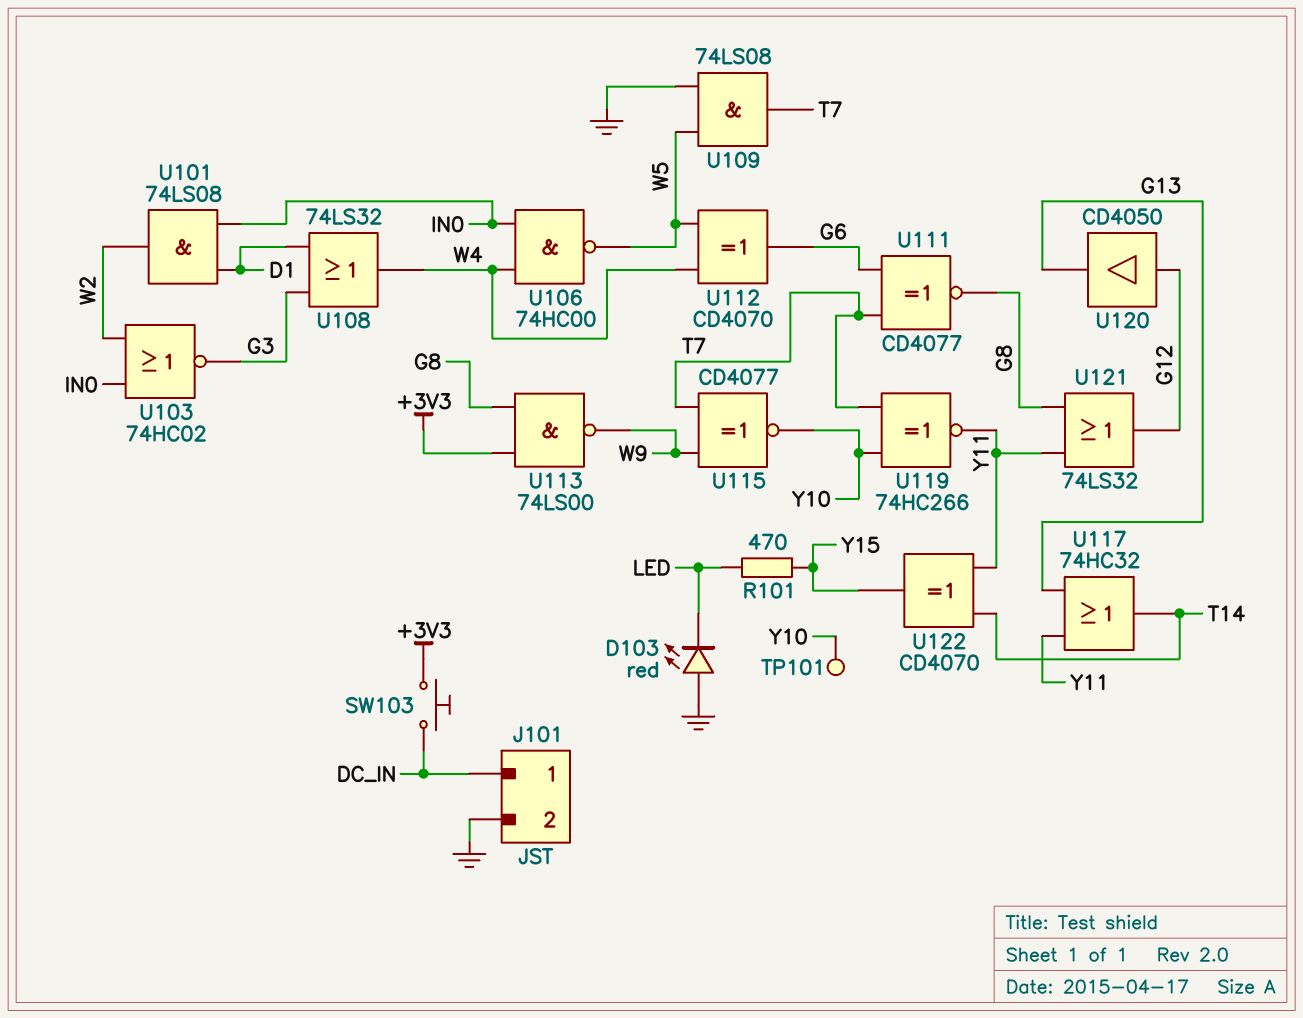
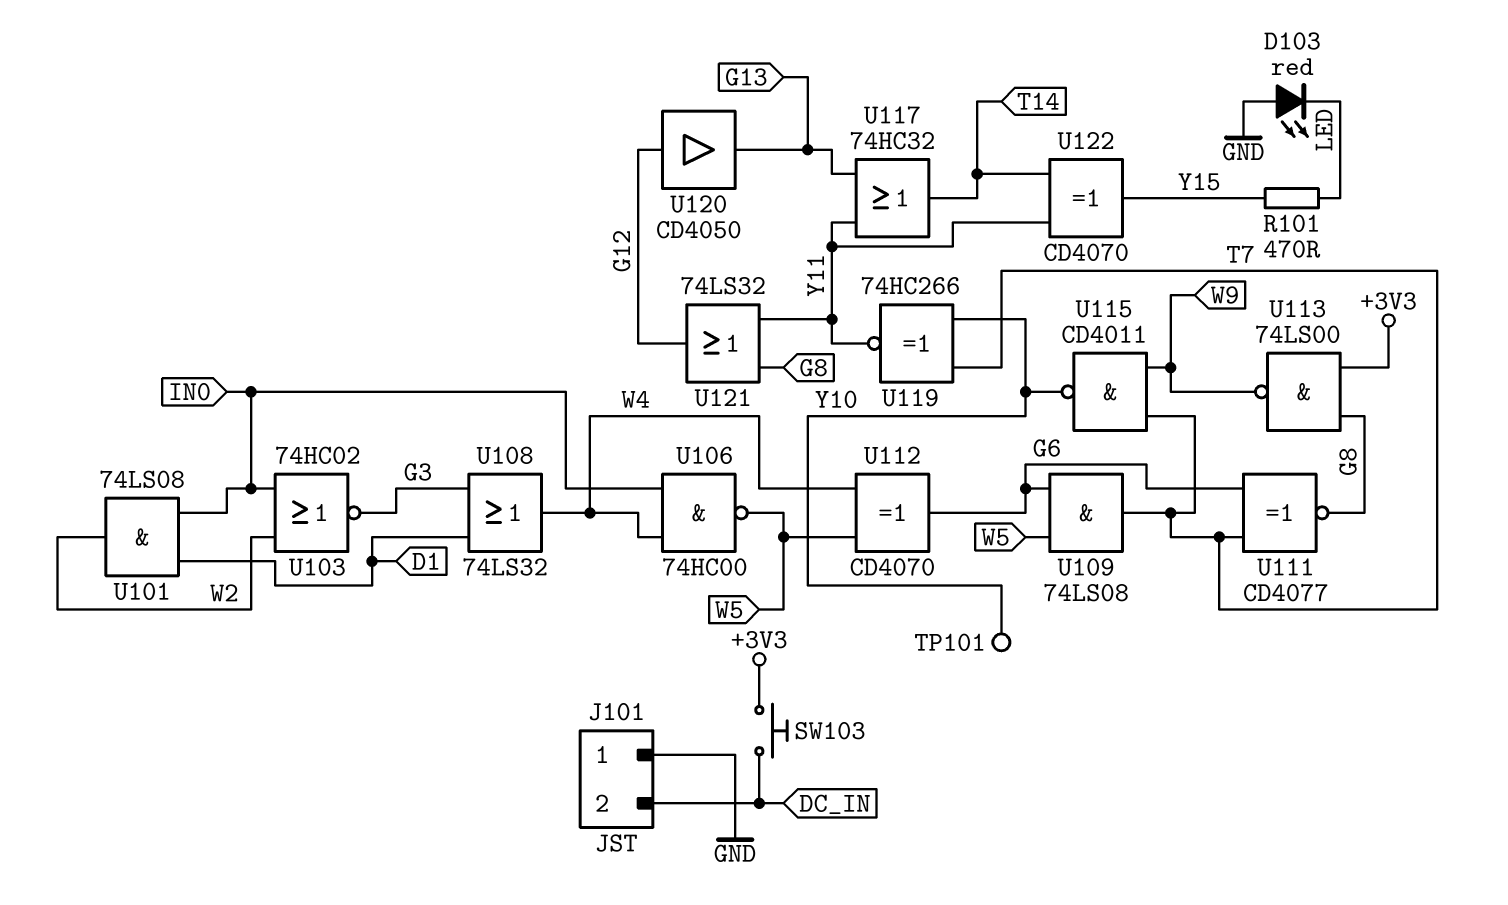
J101 pin 1: DC_IN -> GND
J101 pin 2: GND -> DC_IN
U109: AND 74LS08 (in GND, in W5, out T7) -> AND 74LS08 (in G6, in W5, out T7)
U115: XNOR CD4077 (in T7, in W9, out Y10) -> NAND CD4011 (in T7, in W9, out Y10)

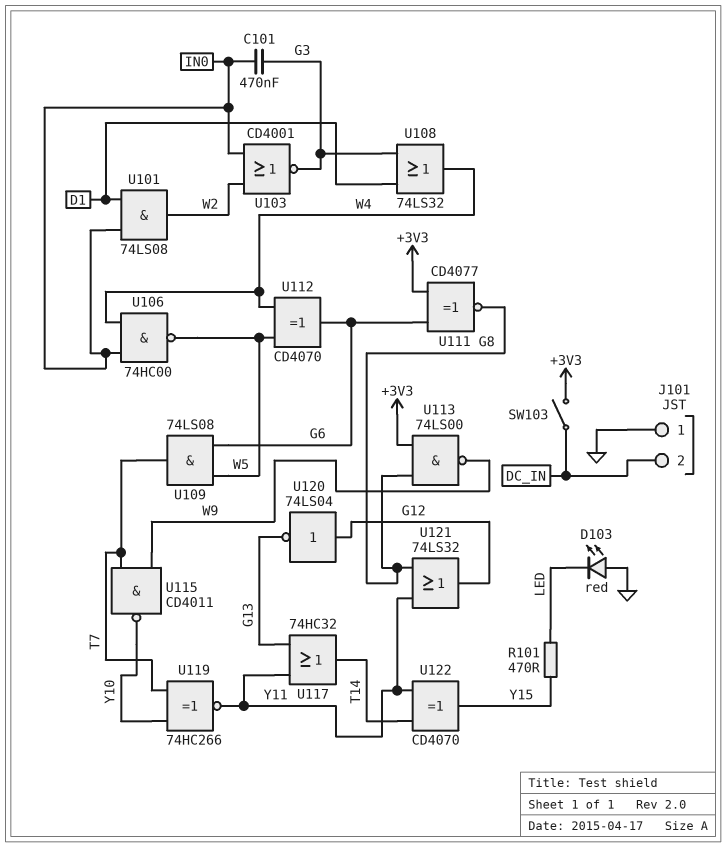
C101: none -> 470nF (G3, IN0)
SW103: button (+3V3, DC_IN) -> switch (+3V3, DC_IN)
TP101: test point (Y10) -> none
U103: NOR 74HC02 (in IN0, in W2, out G3) -> NOR CD4001 (in IN0, in W2, out G3)
U111: XNOR CD4077 (in G6, in T7, out G8) -> XNOR CD4077 (in +3V3, in G6, out G8)
U120: buffer CD4050 (in G12, out G13) -> NOT 74LS04 (in G12, out G13)

